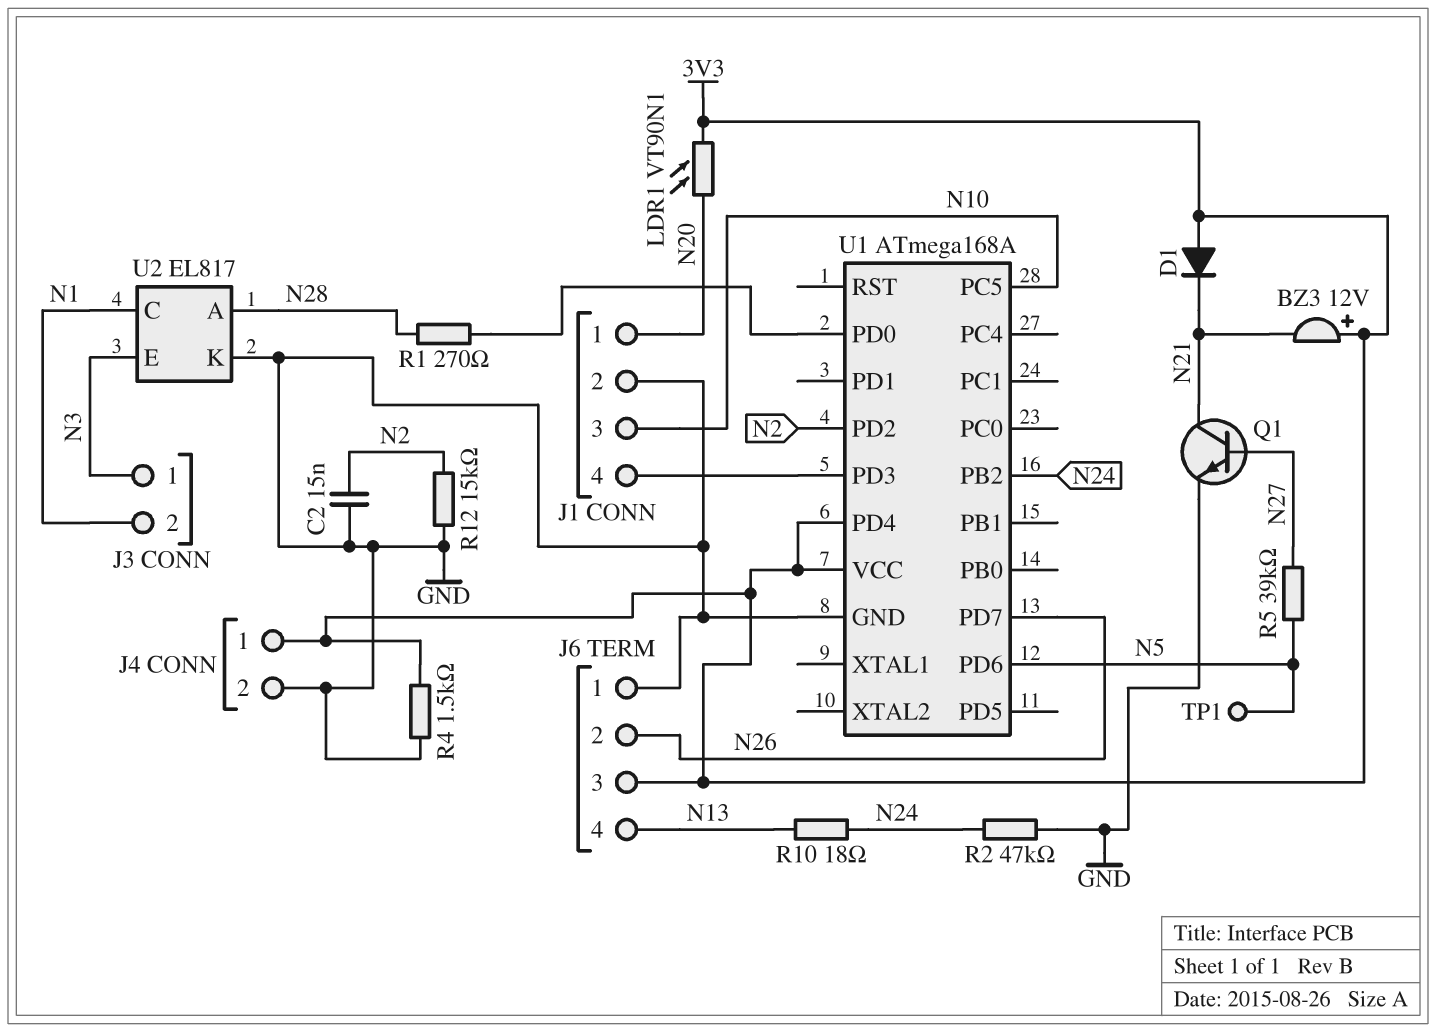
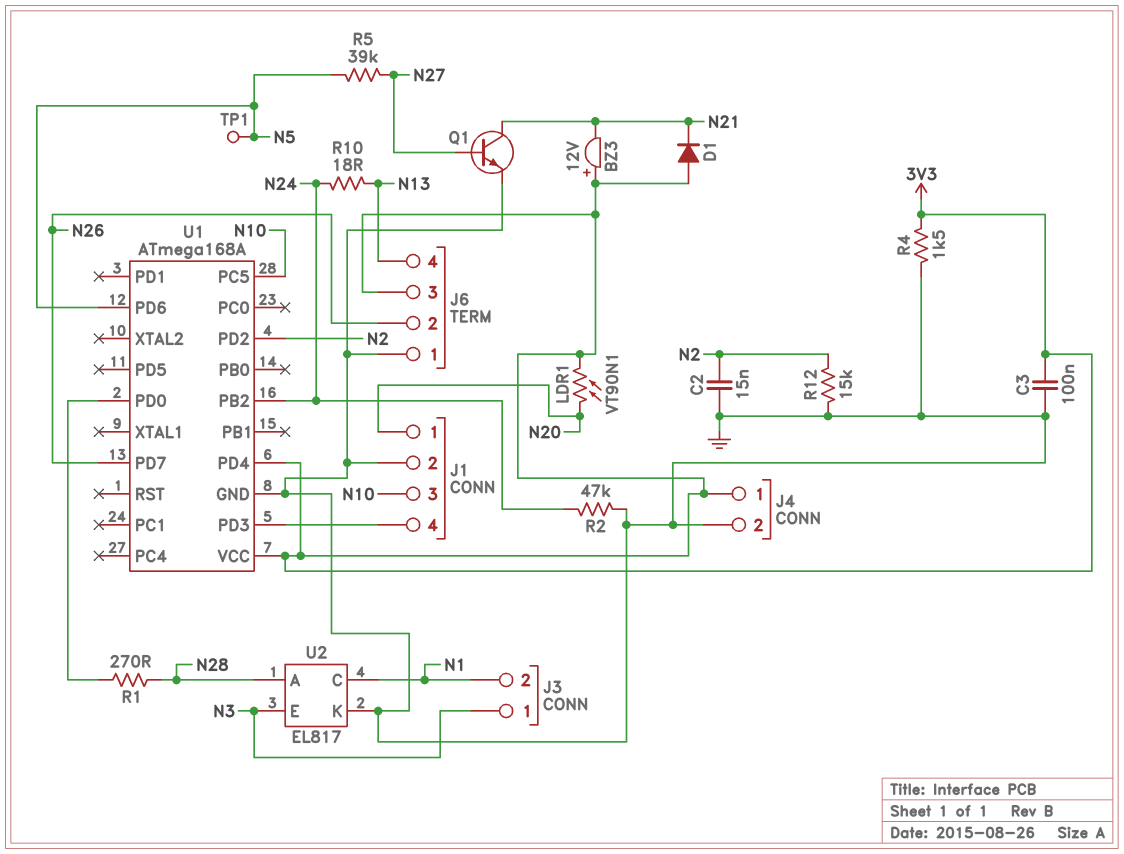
C3: none -> 100nF (3V3, GND)

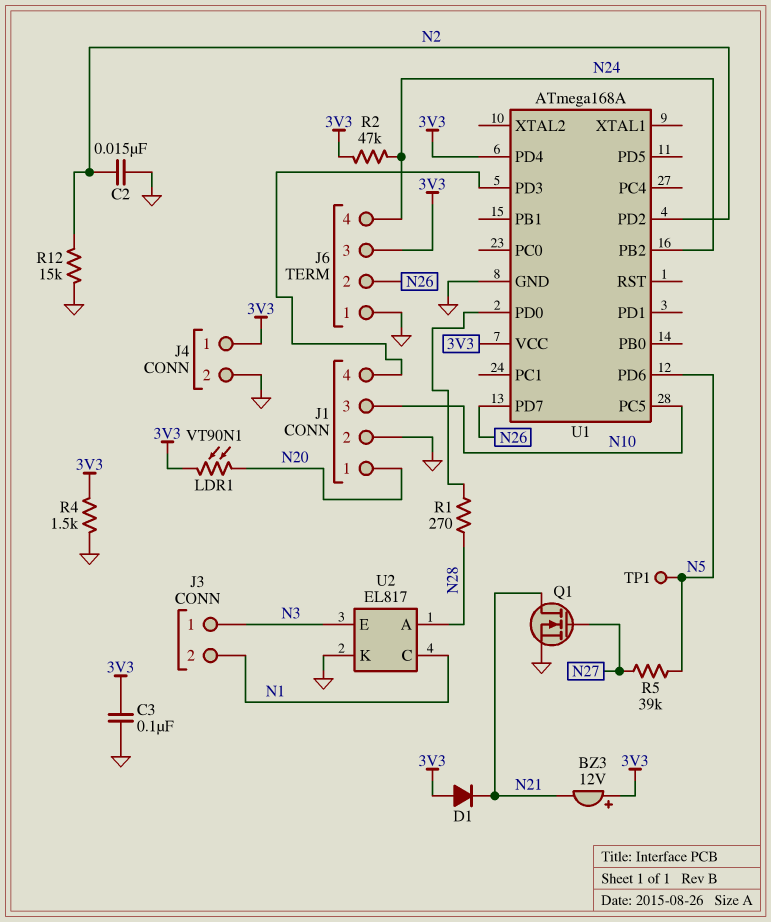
J6 pin 4: N13 -> N24
Q1: NPN (B N27, C N21, E GND) -> NMOS (G N27, D N21, S GND)
R2: 47k (GND, N24) -> 47k (3V3, N24)
R10: 18 (N13, N24) -> none

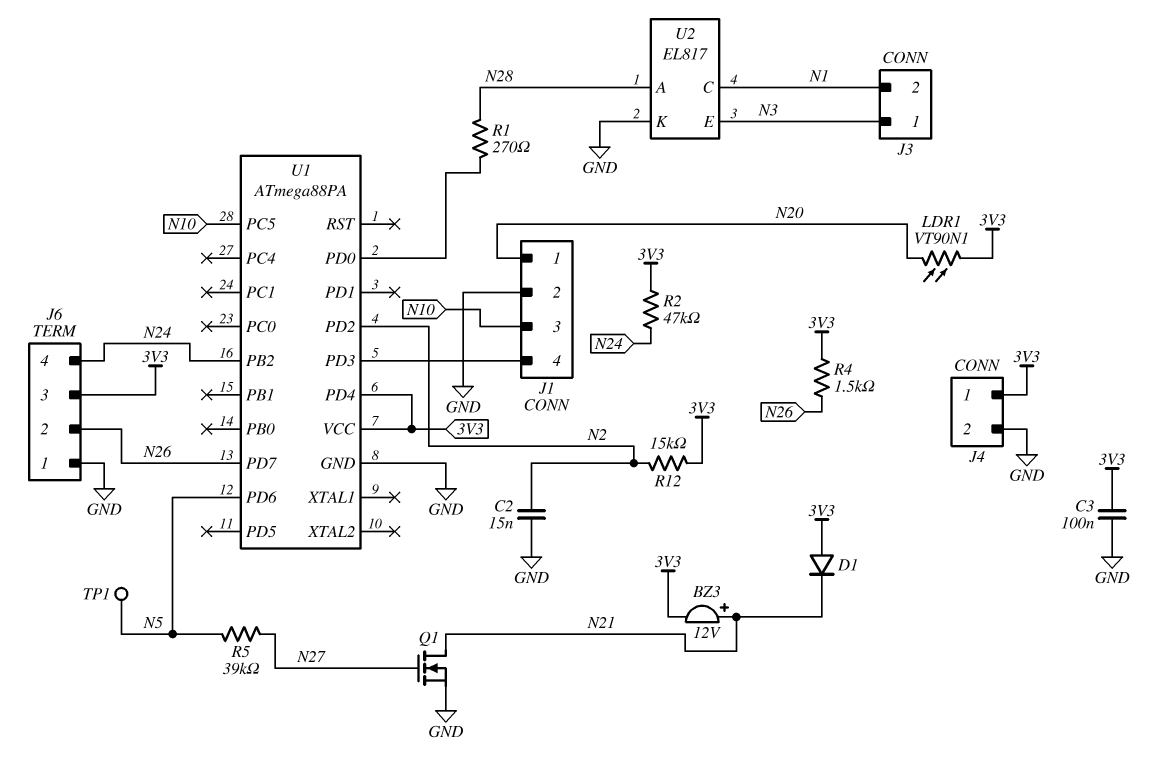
BZ3: buzzer 12V (plus 3V3, minus N21) -> buzzer 12V (plus N21, minus 3V3)
R4: 1.5k (3V3, GND) -> 1.5k (3V3, N26)
R12: 15k (GND, N2) -> 15k (3V3, N2)
U1: ATmega168A -> ATmega88PA

